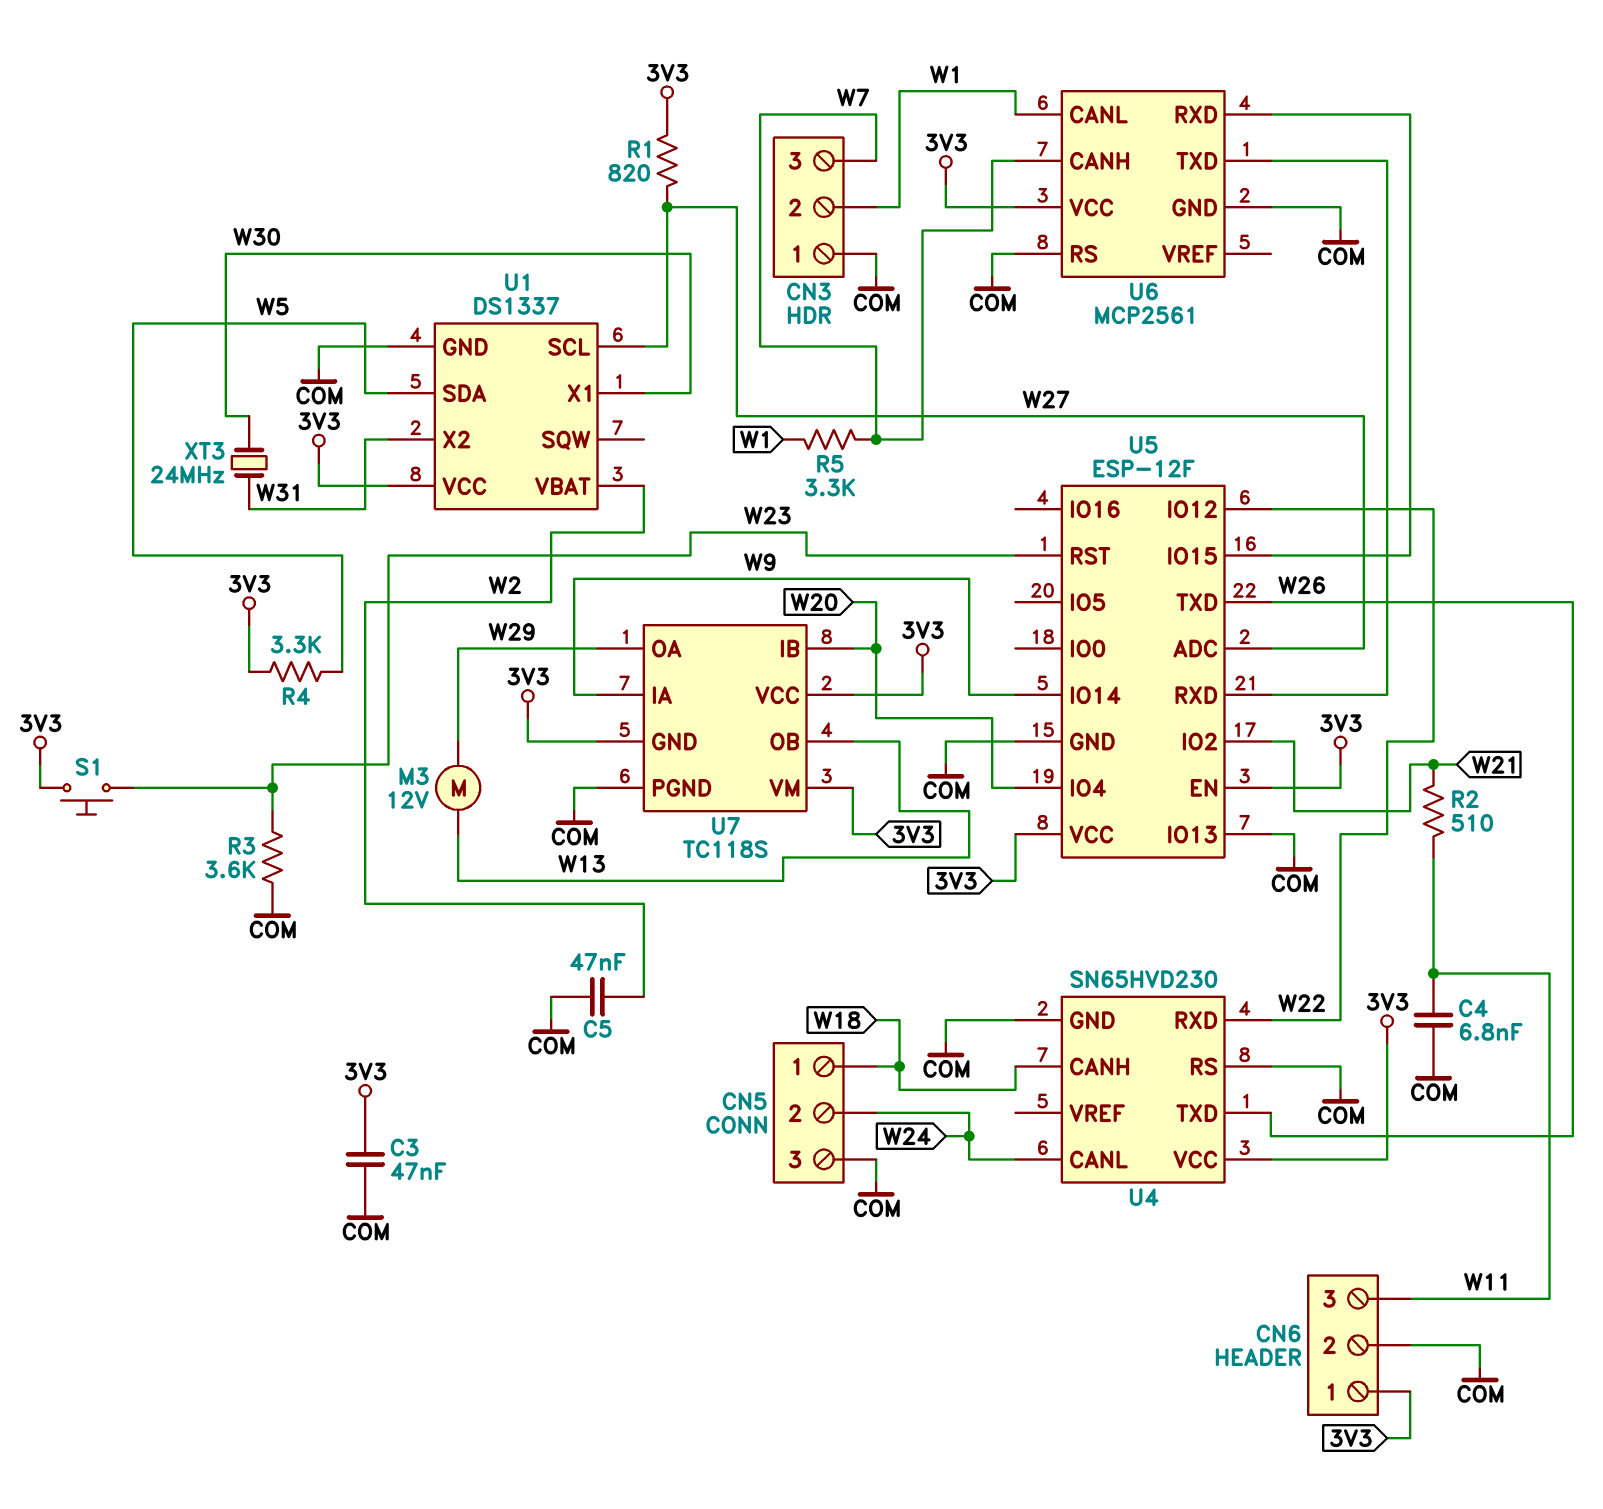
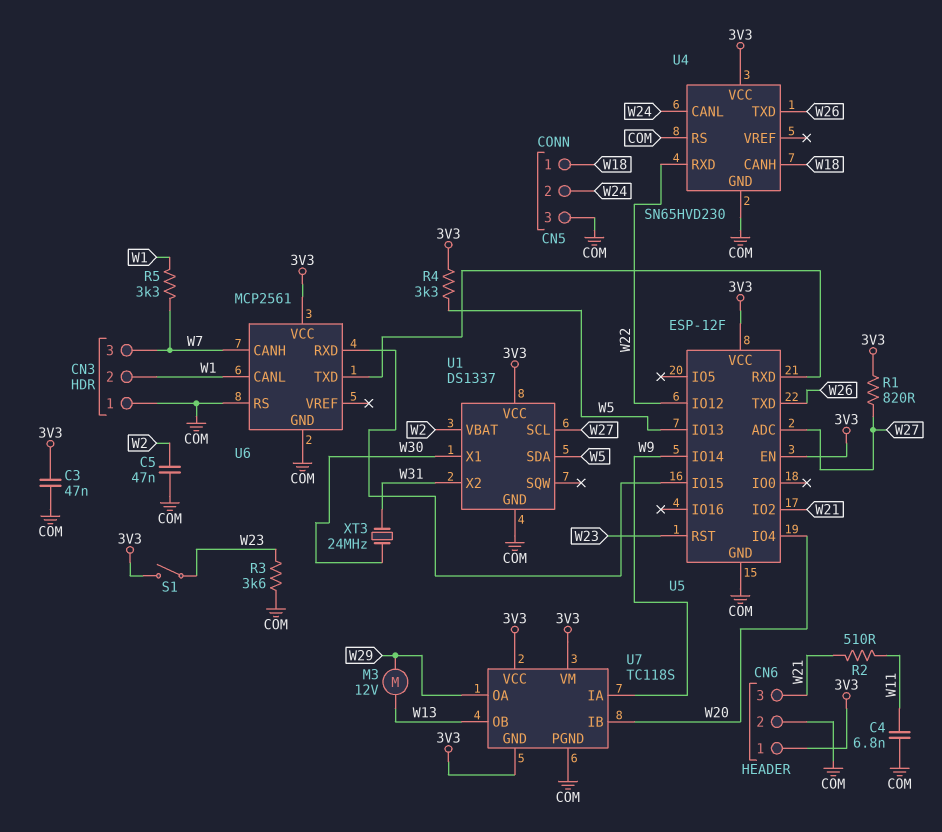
CN6 pin 3: W11 -> W21
S1: button (3V3, W23) -> switch (3V3, W23)
U5 pin IO13: COM -> W5

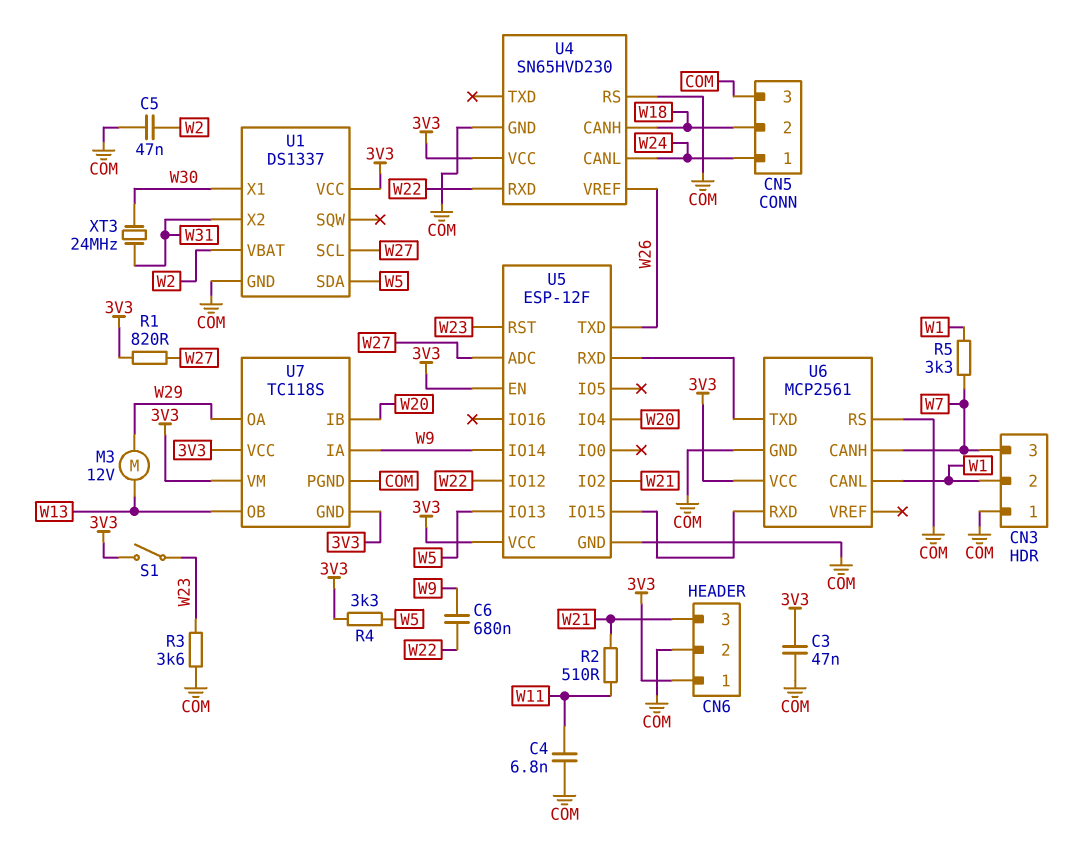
C6: none -> 680nF (W9, W22)
CN5 pin 1: W18 -> W24
CN5 pin 2: W24 -> W18
U4 pin TXD: W26 -> none
U4 pin VREF: none -> W26

